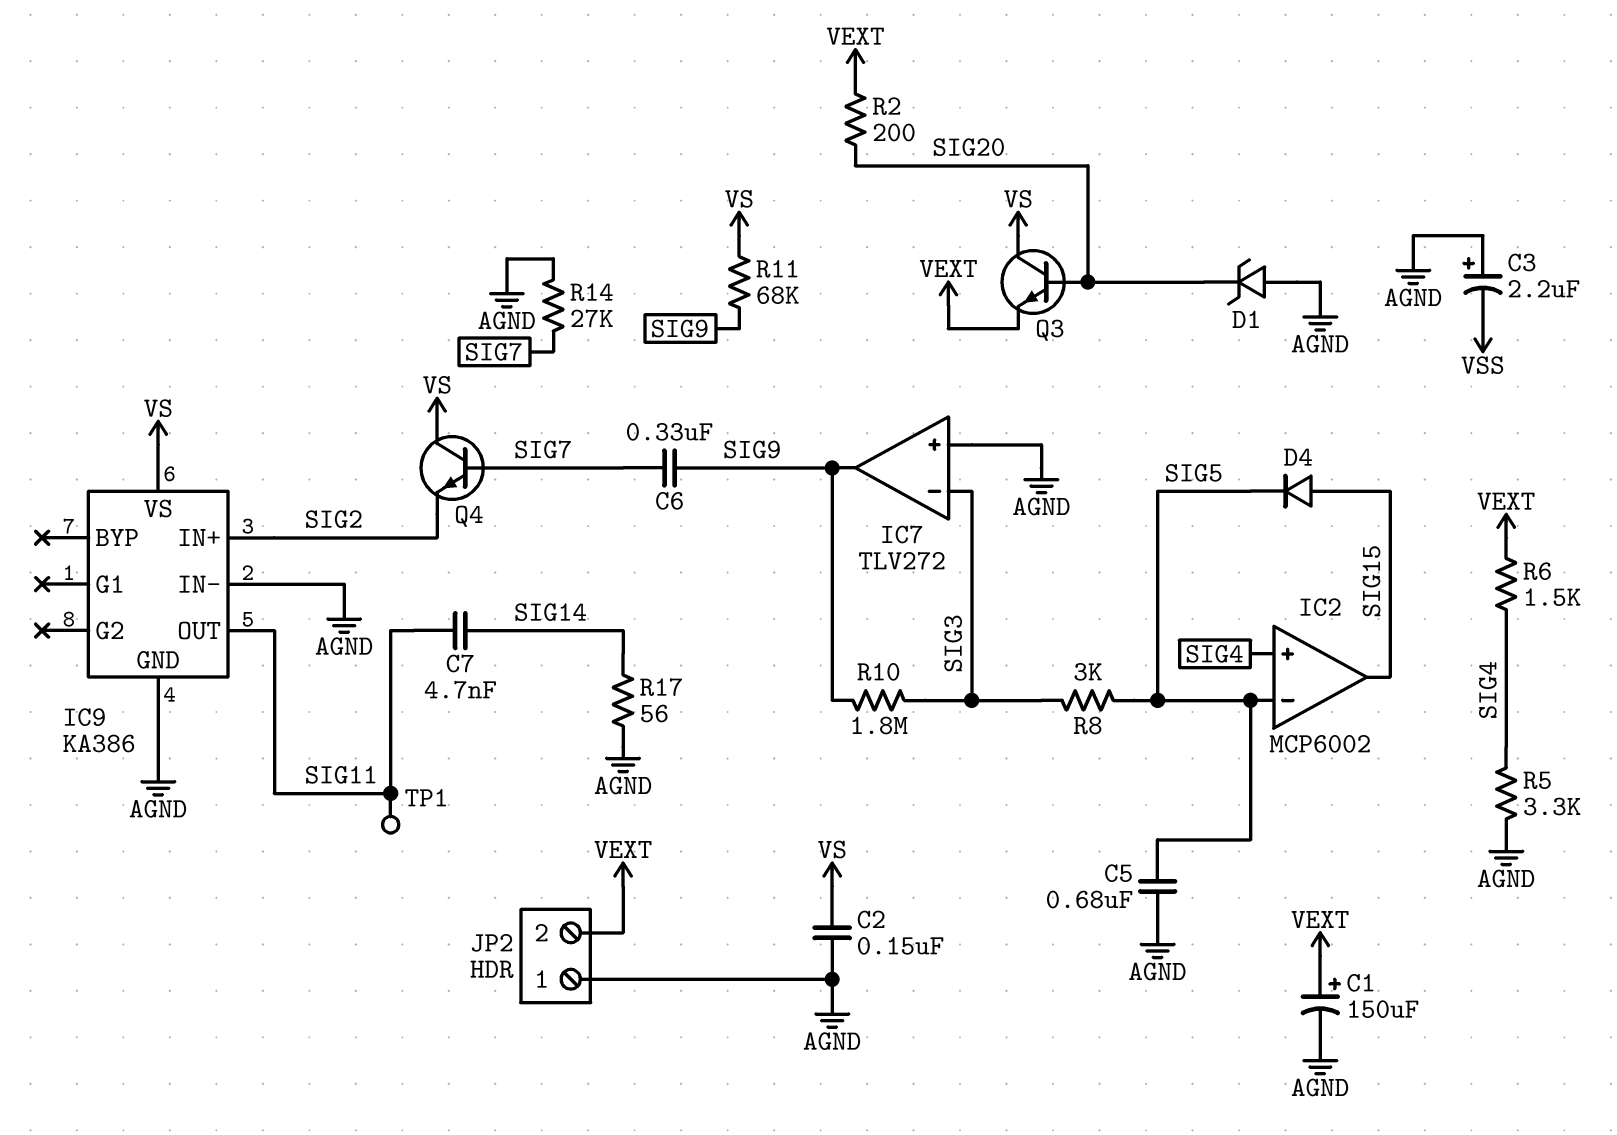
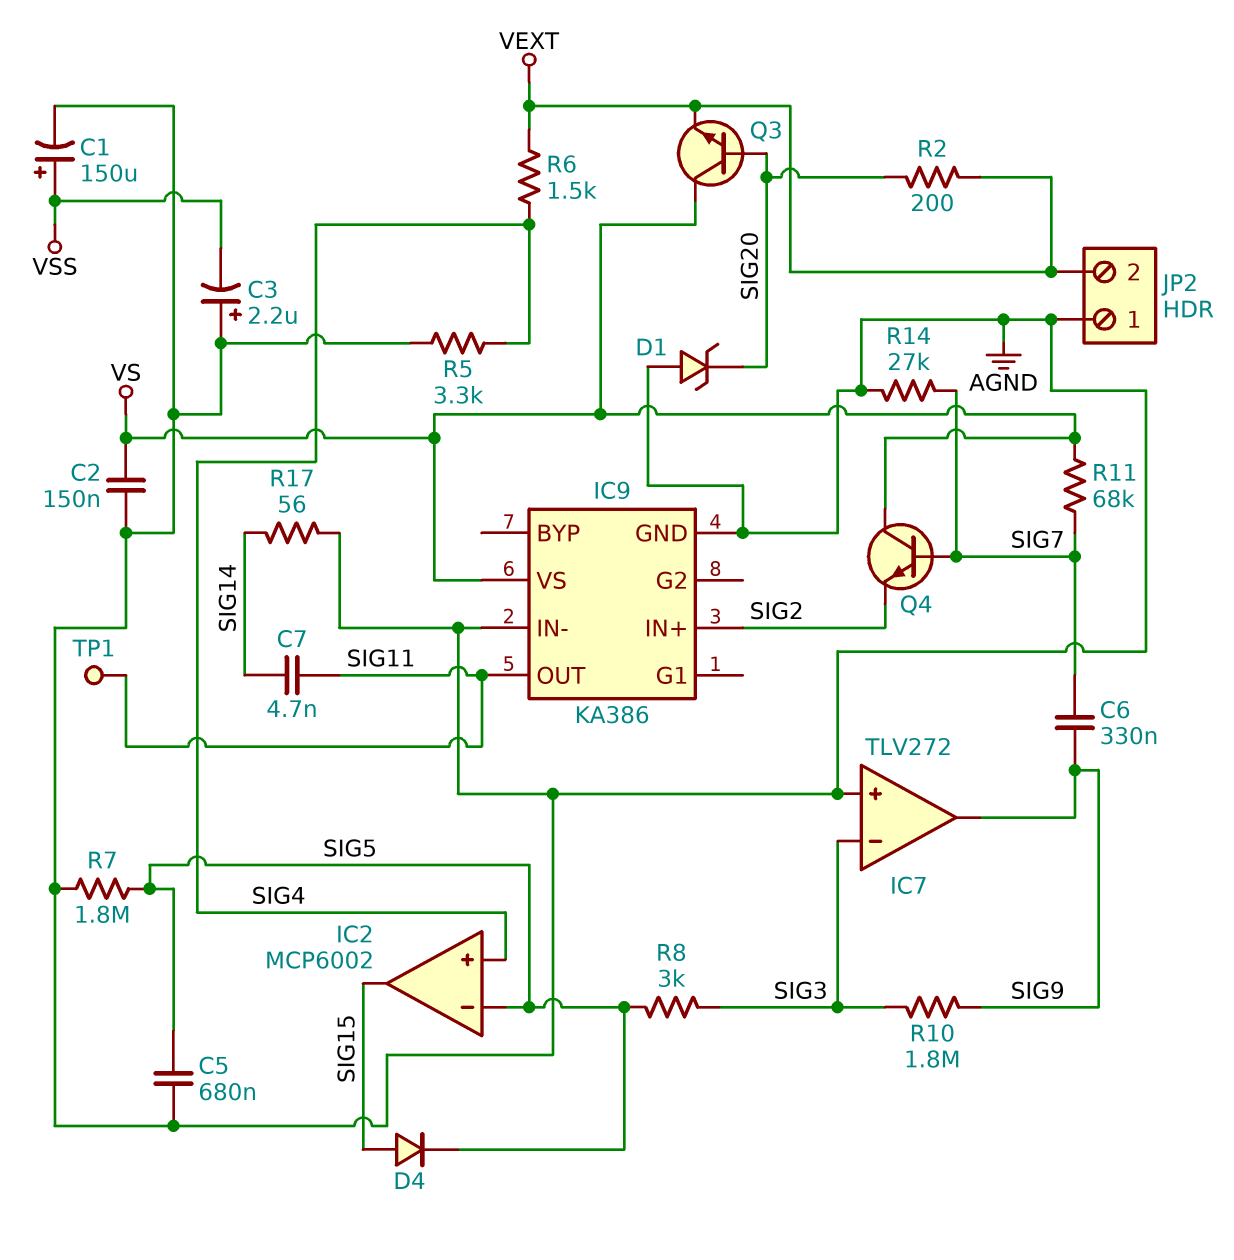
C1: 150uF (plus VEXT, minus AGND) -> 150uF (plus VSS, minus AGND)
R7: none -> 1.8M (AGND, SIG5)
R11: 68k (SIG9, VS) -> 68k (SIG7, VS)

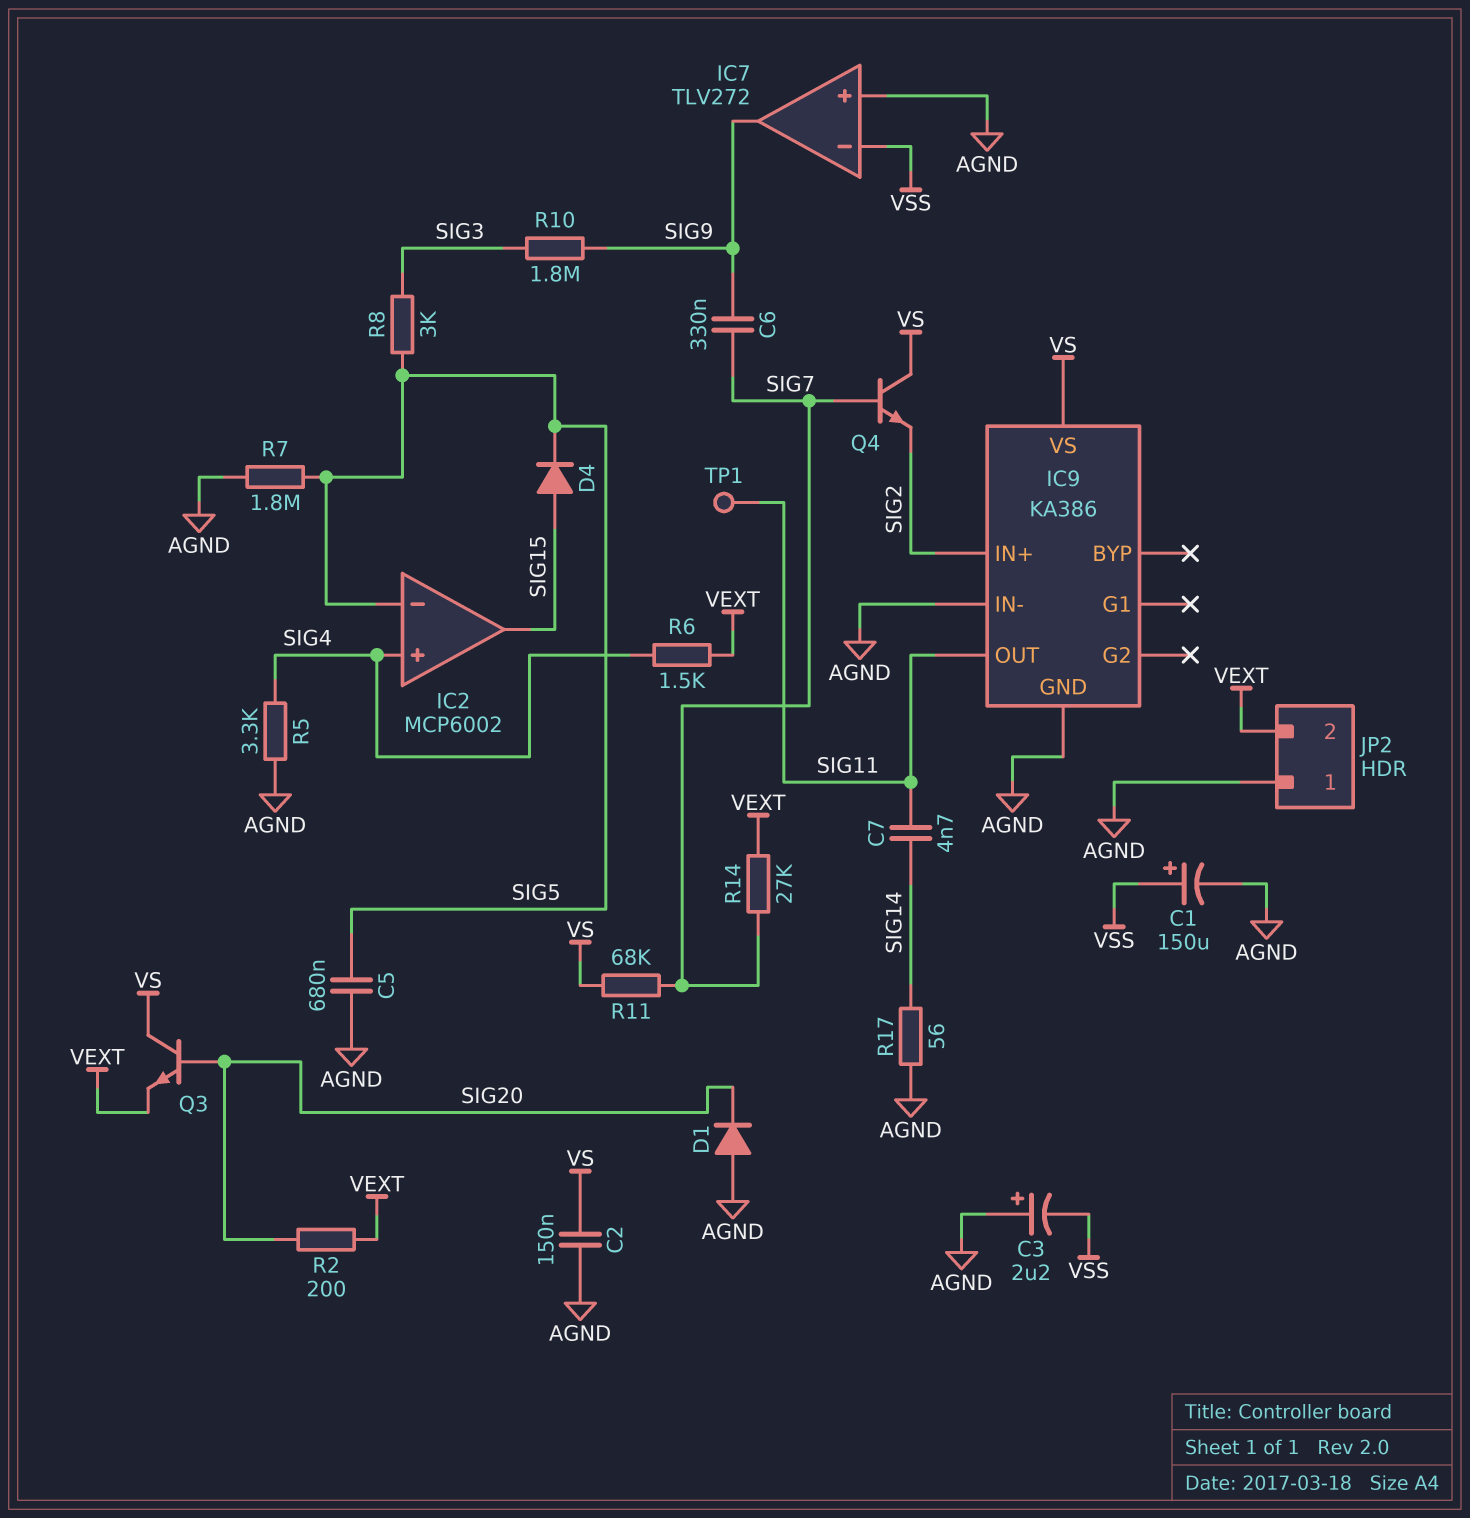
D1: zener (A AGND, K SIG20) -> diode (A AGND, K SIG20)
IC7 pin in-: SIG3 -> VSS
R14: 27k (AGND, SIG7) -> 27k (SIG7, VEXT)

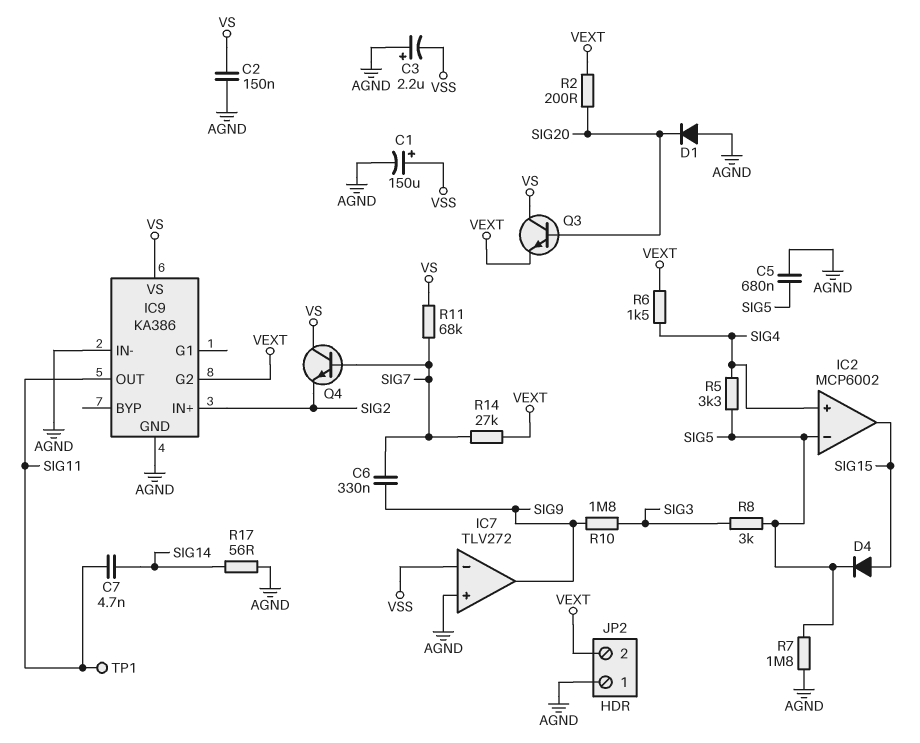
IC9 pin G2: none -> VEXT
R5: 3.3k (AGND, SIG4) -> 3.3k (SIG4, SIG5)

